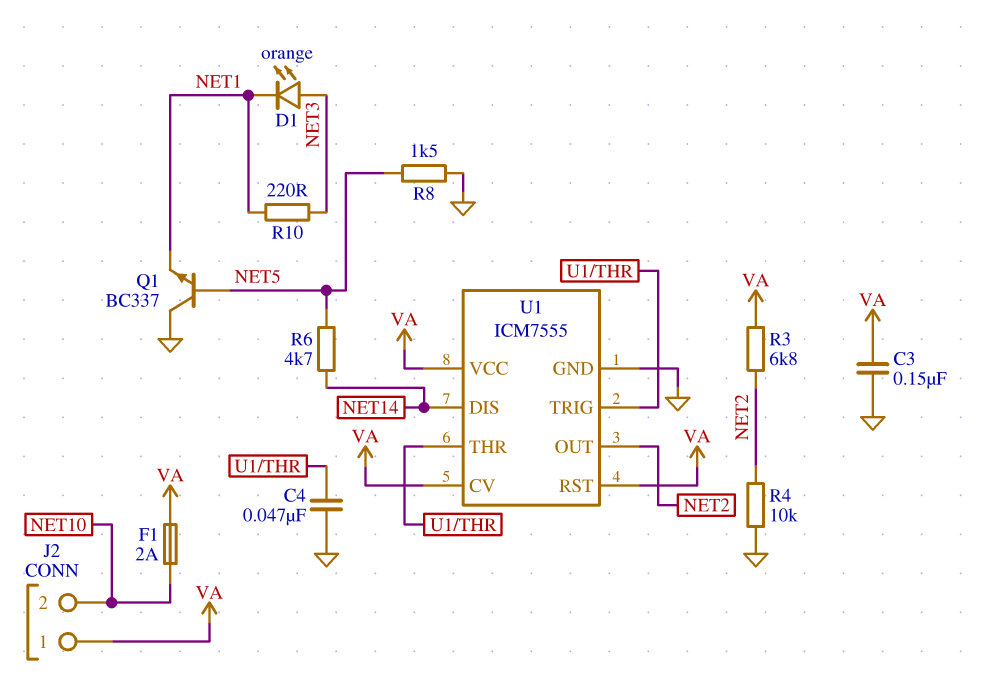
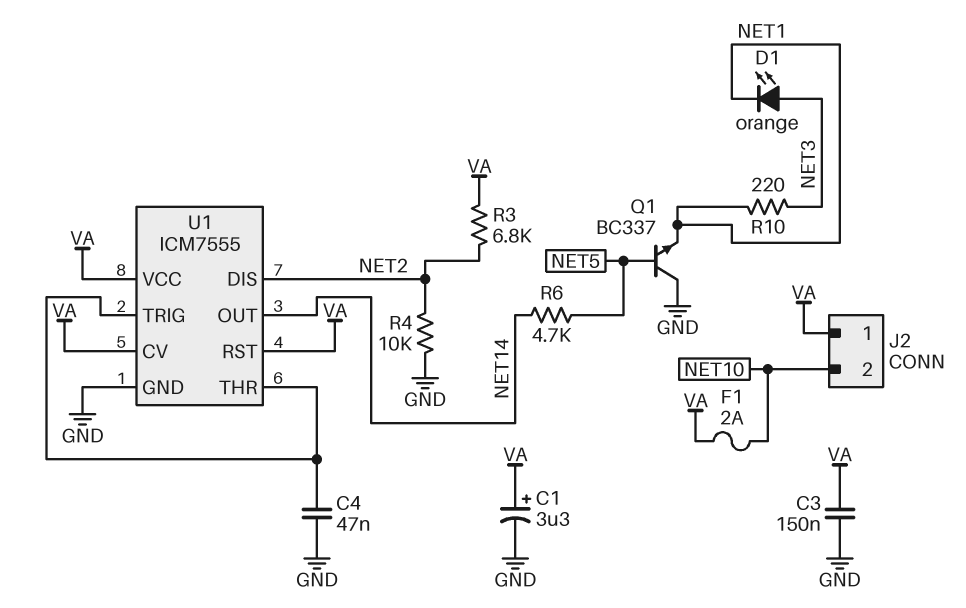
C1: none -> 3.3uF (plus VA, minus GND)
R8: 1.5k (GND, NET5) -> none
U1 pin DIS: NET14 -> NET2
U1 pin OUT: NET2 -> NET14

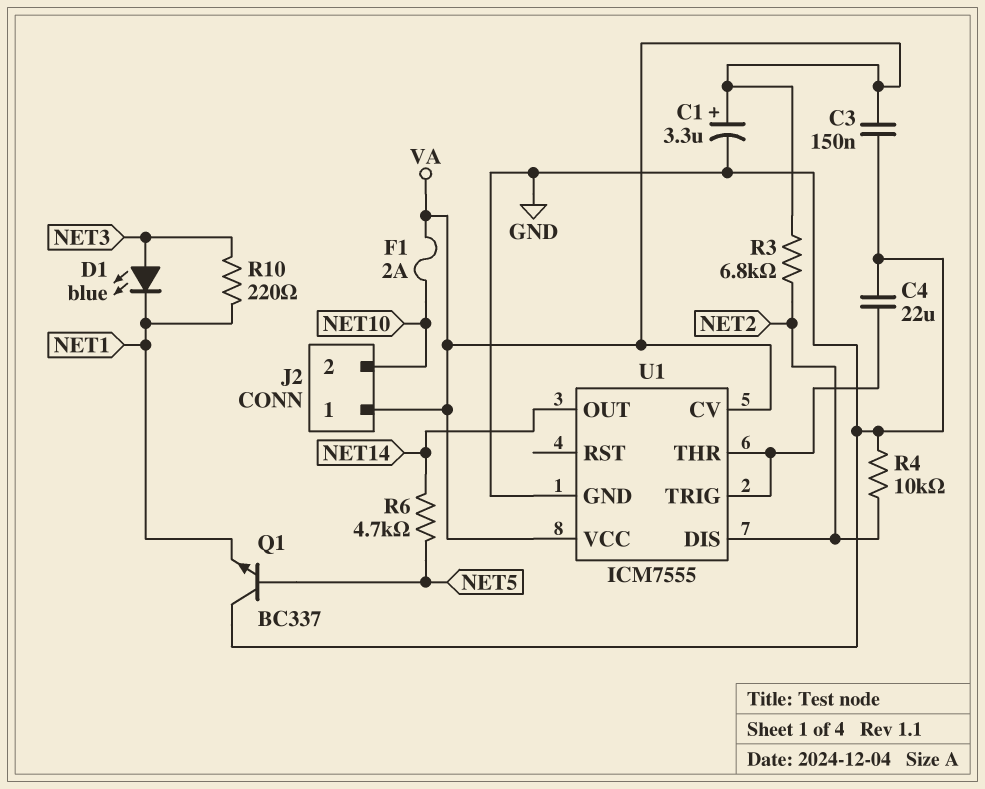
C4: 47nF (GND, U1/THR) -> 22uF (GND, U1/THR)
D1: LED orange (A NET3, K NET1) -> LED blue (A NET3, K NET1)
U1 pin RST: VA -> none

